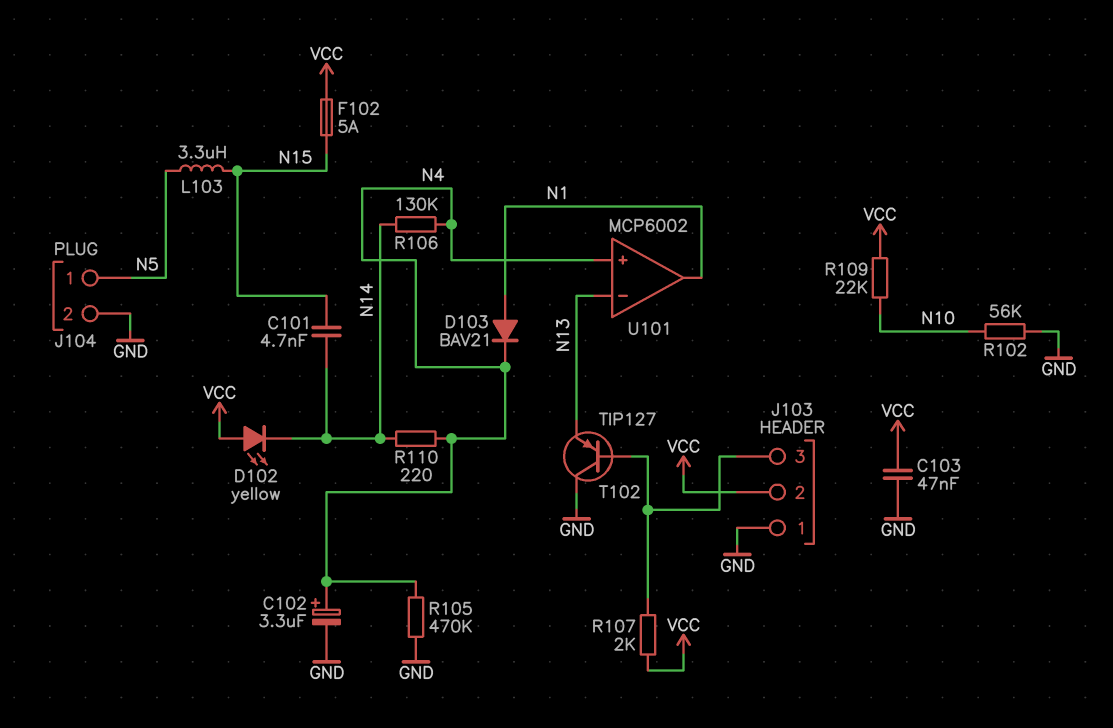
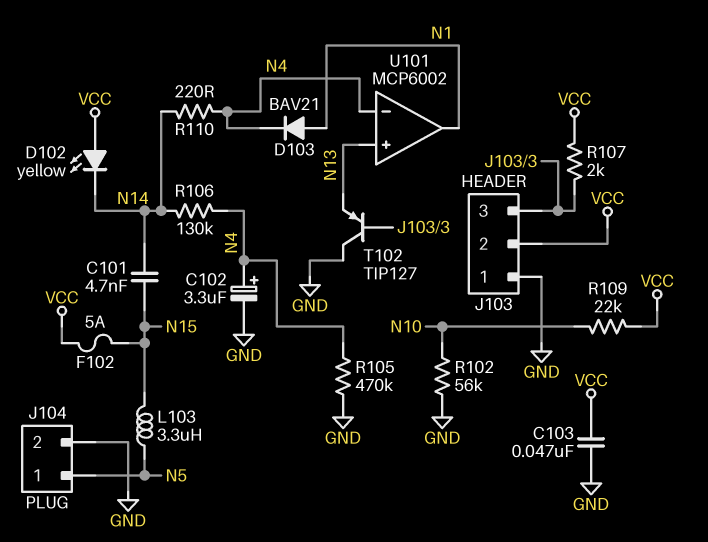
U101 pin in+: N4 -> N13
U101 pin in-: N13 -> N4

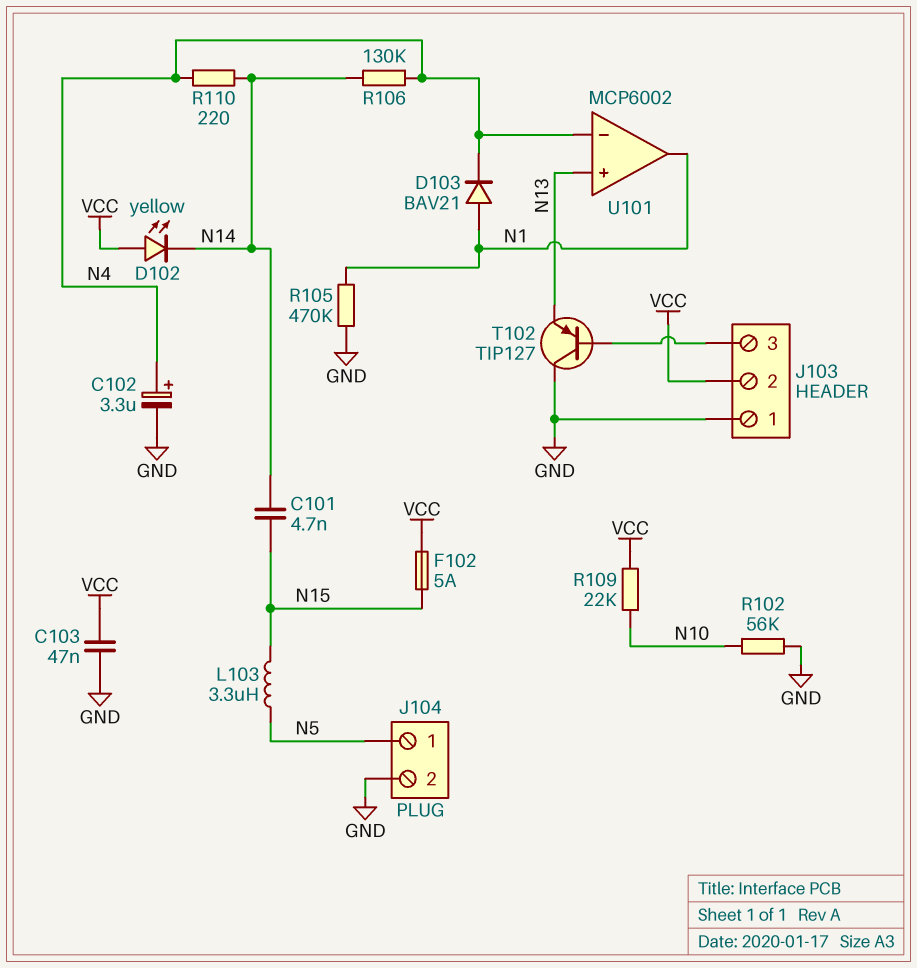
R105: 470k (GND, N4) -> 470k (GND, N1)
R107: 2k (J103/3, VCC) -> none

